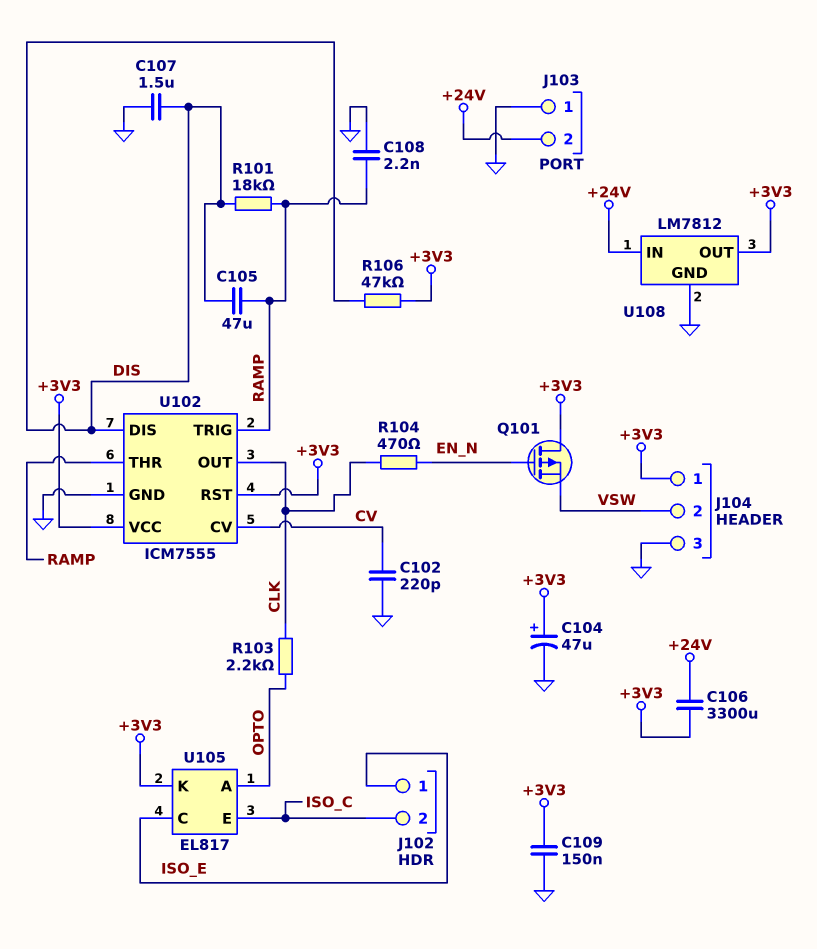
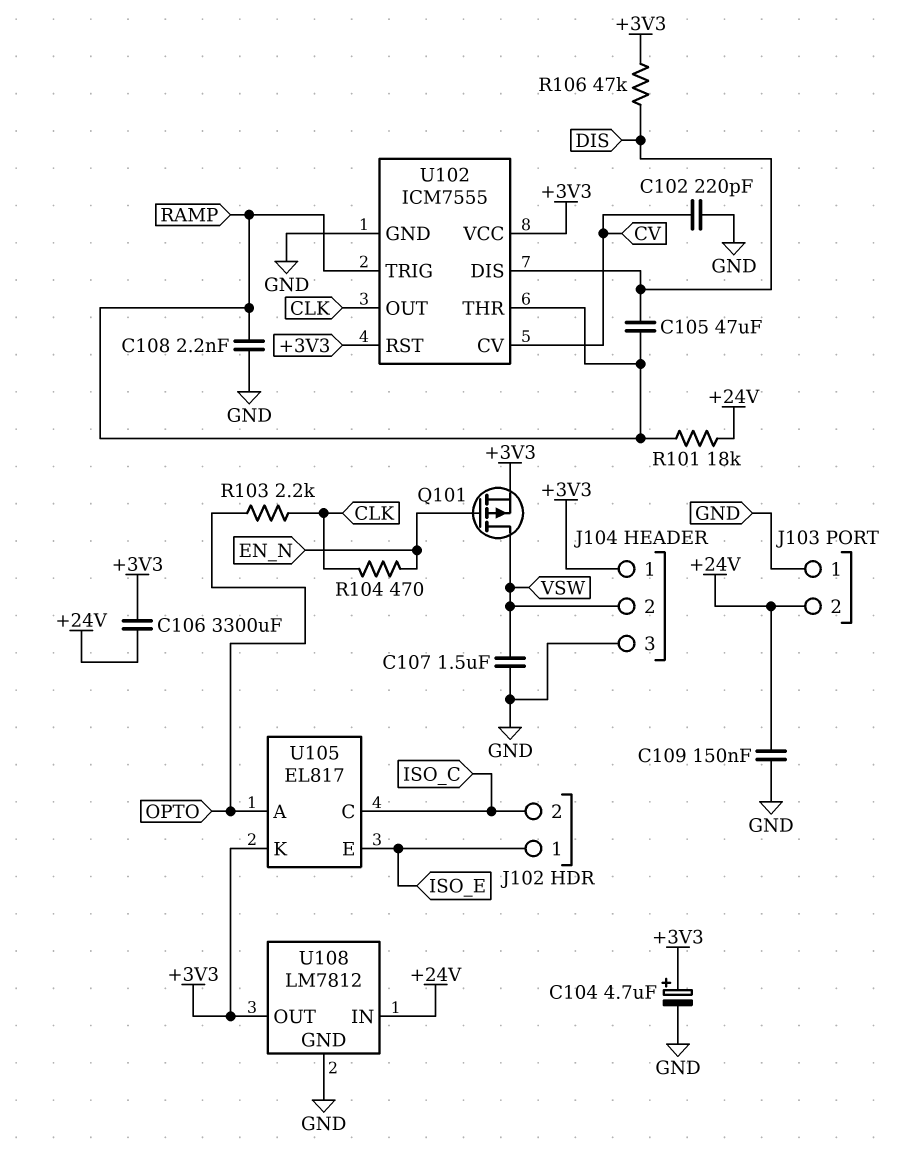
C104: 47uF (plus +3V3, minus GND) -> 4.7uF (plus +3V3, minus GND)
C107: 1.5uF (DIS, GND) -> 1.5uF (GND, VSW)
C109: 150nF (+3V3, GND) -> 150nF (+24V, GND)
Q101: PMOS (G EN_N, D +3V3, S VSW) -> PMOS (G EN_N, D VSW, S +3V3)
R101: 18k (DIS, RAMP) -> 18k (+24V, RAMP)
U105 pin C: ISO_E -> ISO_C
U105 pin E: ISO_C -> ISO_E

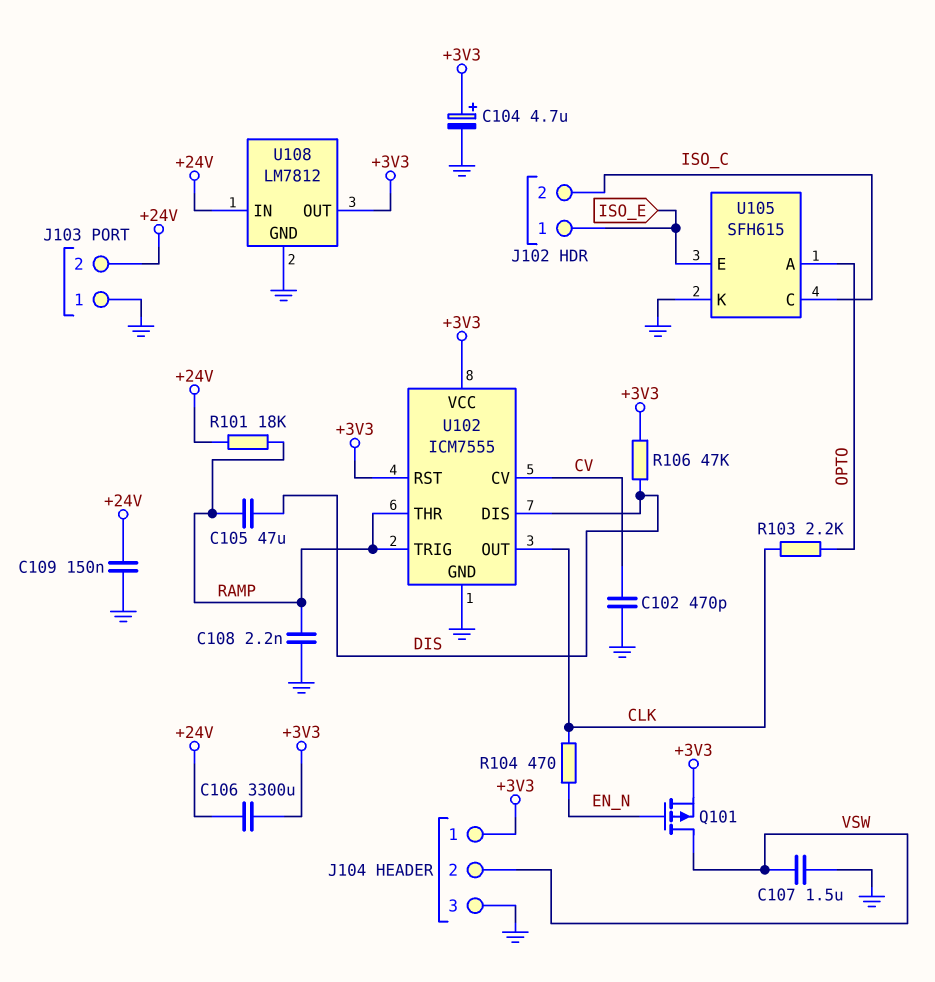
C102: 220pF (CV, GND) -> 470pF (CV, GND)
U105: EL817 -> SFH615
U105 pin K: +3V3 -> GND

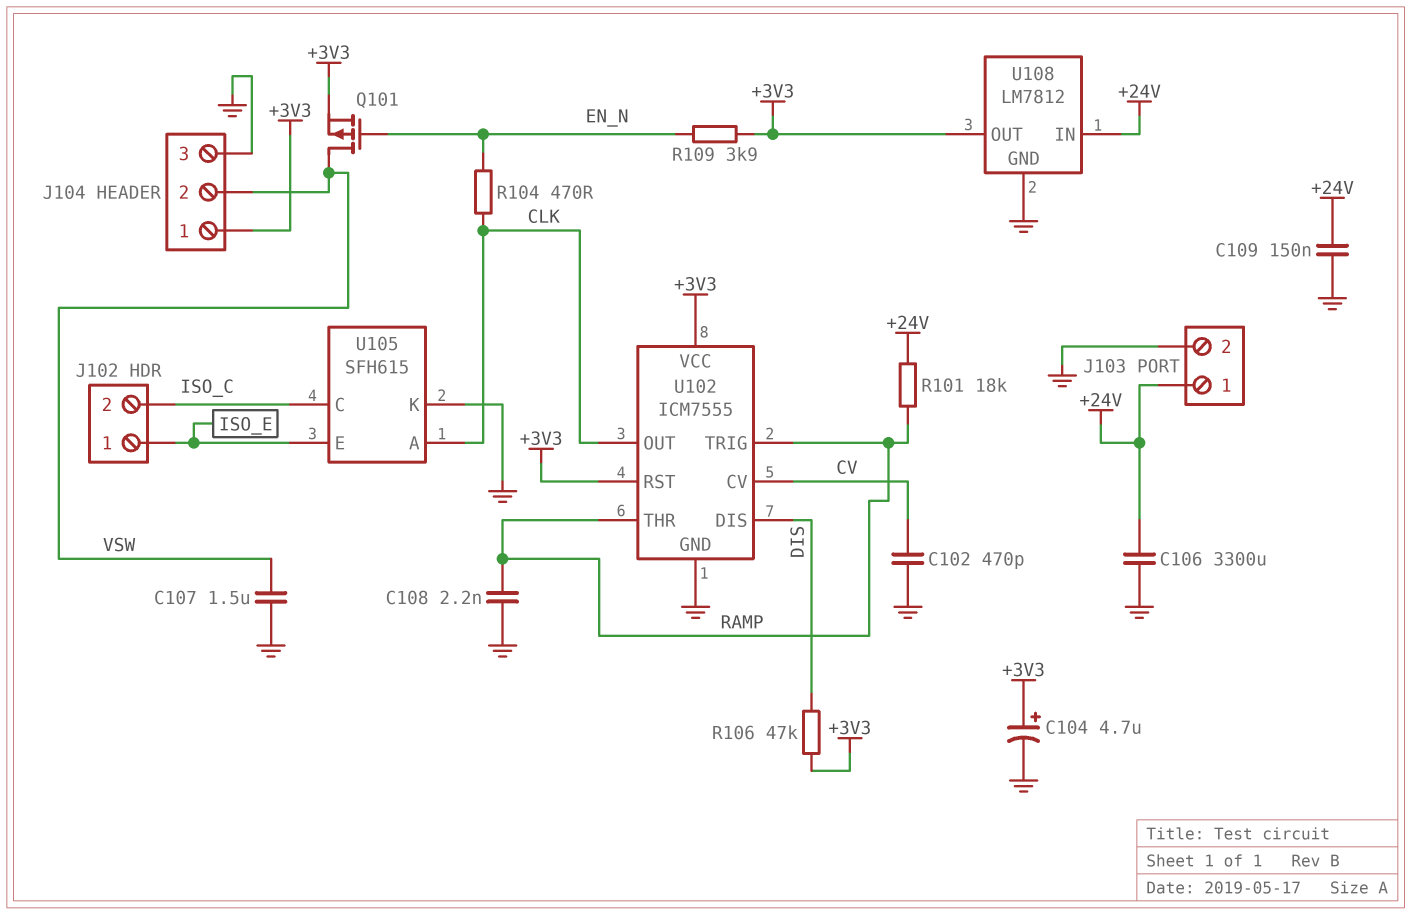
C105: 47uF (DIS, RAMP) -> none
C106: 3300uF (+3V3, +24V) -> 3300uF (+24V, GND)
J103 pin 1: GND -> +24V
J103 pin 2: +24V -> GND
R103: 2.2k (CLK, OPTO) -> none
R109: none -> 3.9k (+3V3, EN_N)
U105 pin A: OPTO -> CLK

